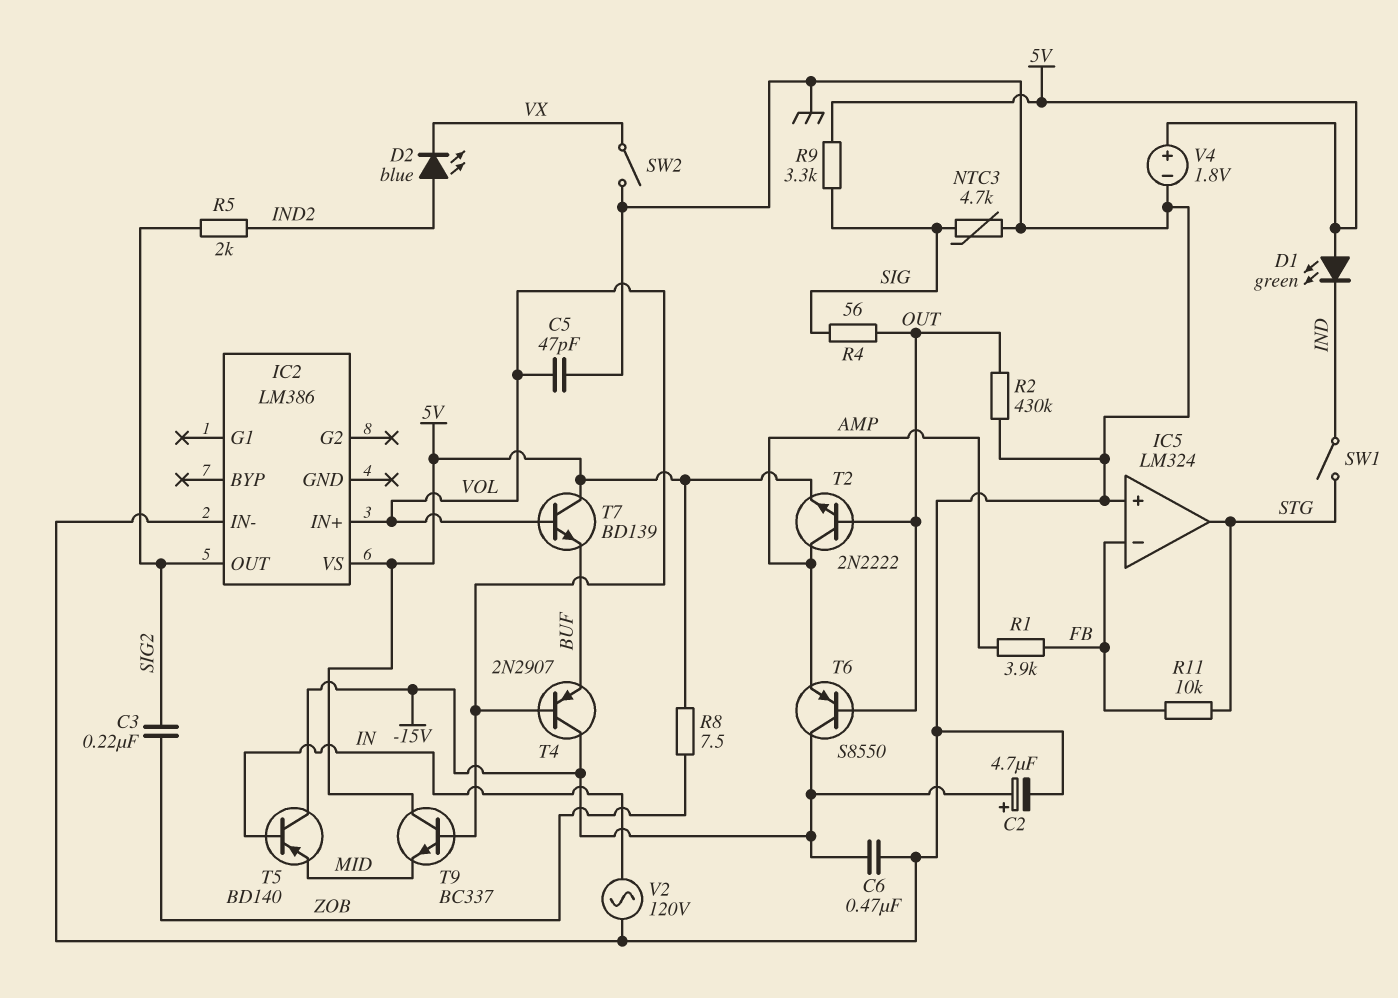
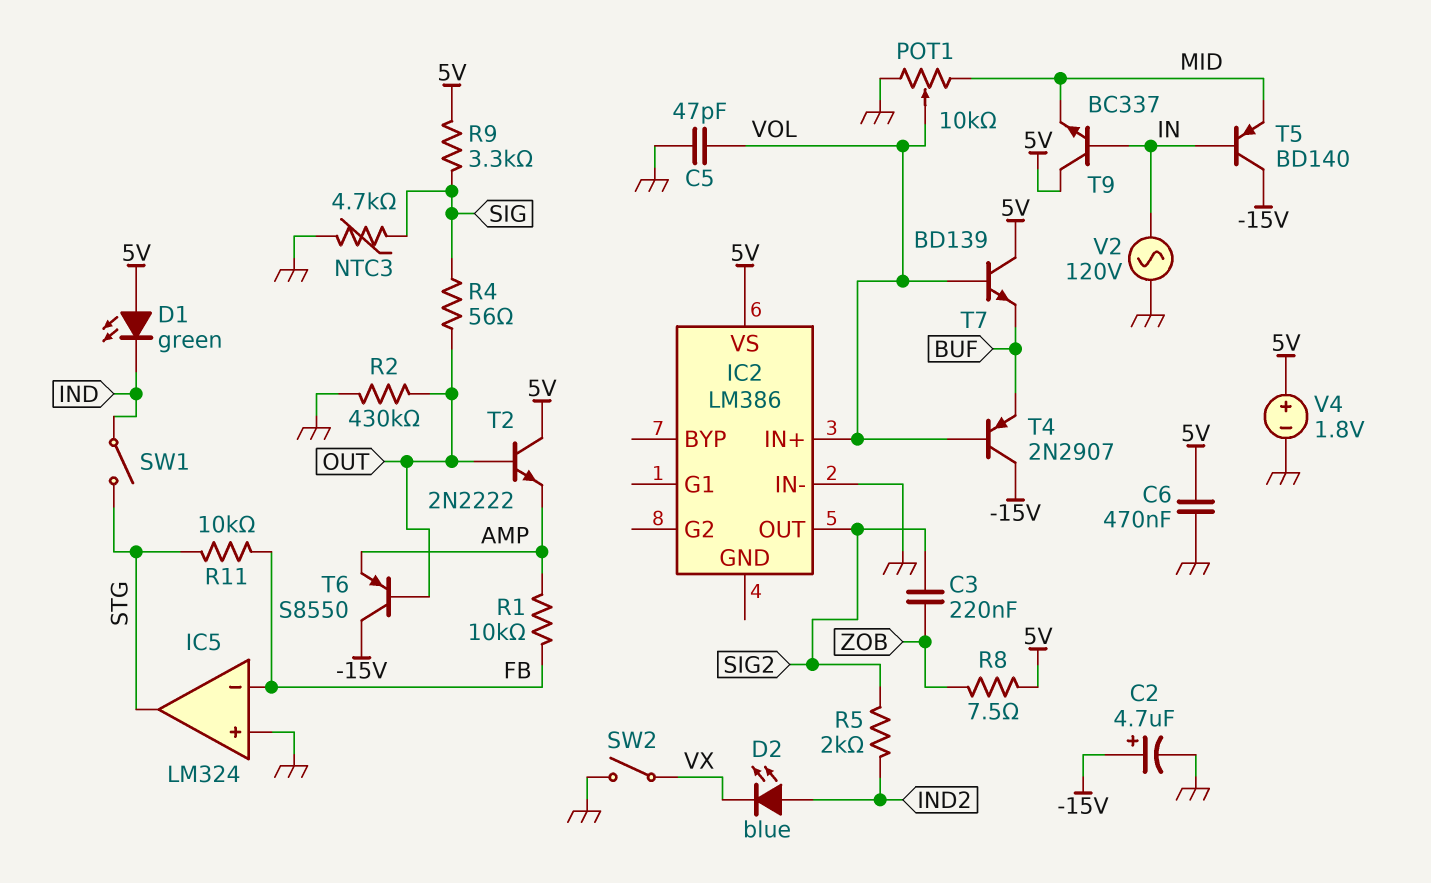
C6: 470nF (-15V, GND) -> 470nF (5V, GND)
POT1: none -> 10k (GND, MID, wiper VOL)
R1: 3.9k (AMP, FB) -> 10k (AMP, FB)
T2: NPN 2N2222 (B OUT, C AMP, E 5V) -> NPN 2N2222 (B OUT, C 5V, E AMP)
T9: NPN BC337 (B VOL, C 5V, E MID) -> NPN BC337 (B IN, C 5V, E MID)

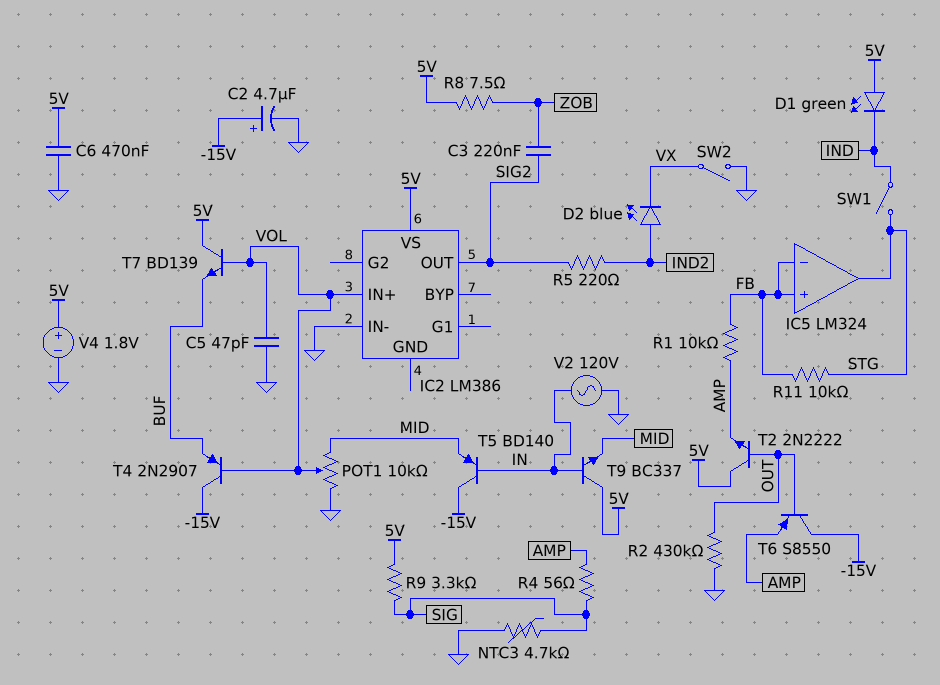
IC5 pin in+: GND -> FB
R4: 56 (OUT, SIG) -> 56 (AMP, SIG)
R5: 2k (IND2, SIG2) -> 220 (IND2, SIG2)

